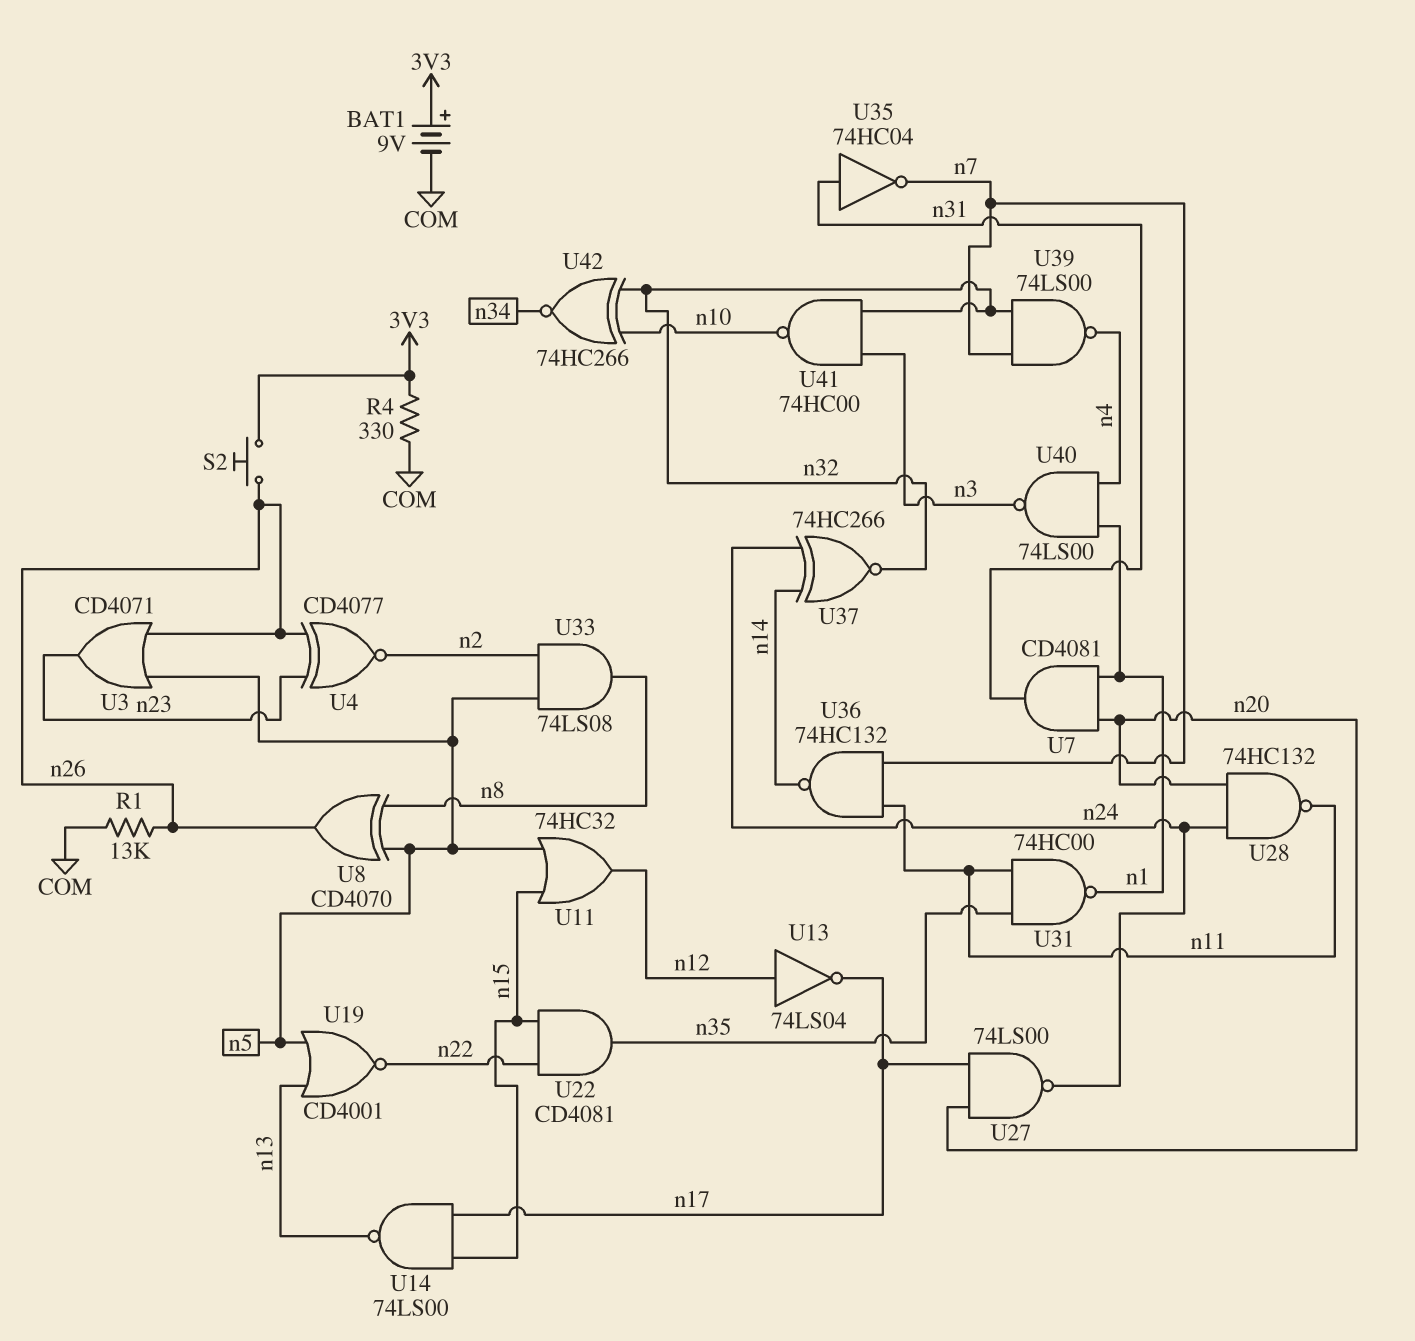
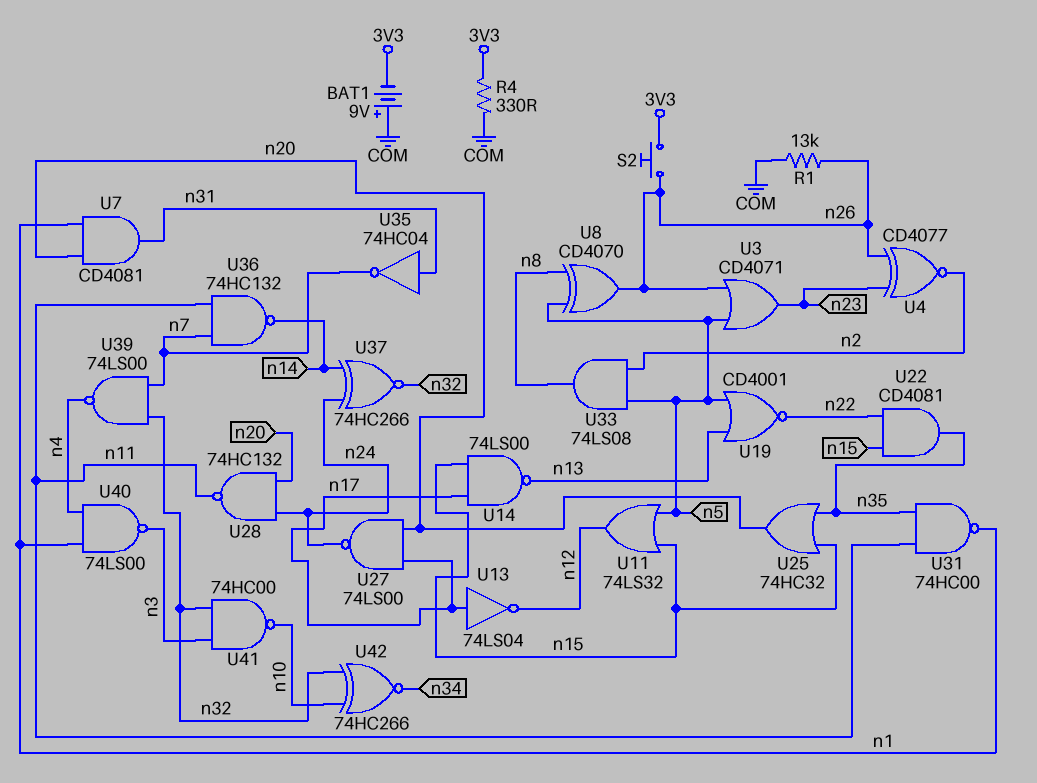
BAT1: 9V (plus 3V3, minus COM) -> 9V (plus COM, minus 3V3)
U11: OR 74HC32 (in n5, in n15, out n12) -> OR 74LS32 (in n5, in n15, out n12)
U13: NOT 74LS04 (in n12, out n17) -> NOT 74LS04 (in n17, out n12)
U25: none -> OR 74HC32 (in n15, in n35, out n20)

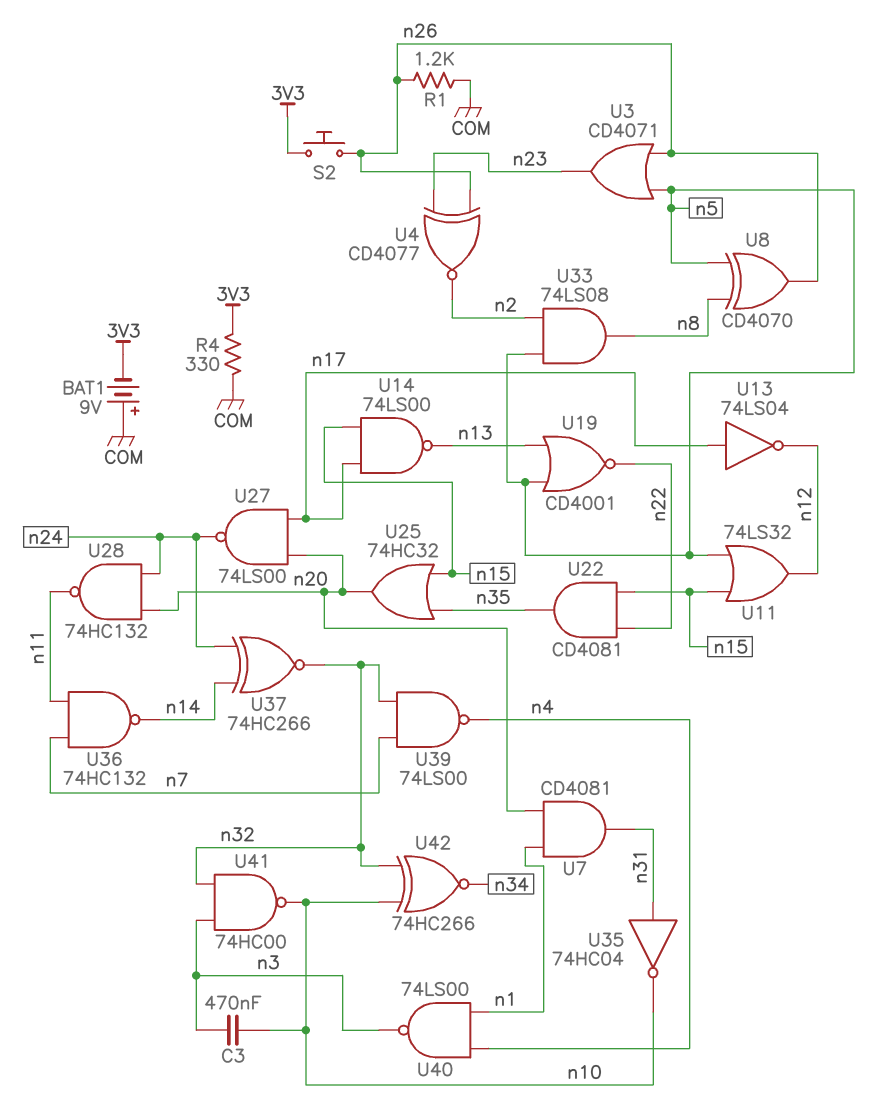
C3: none -> 470nF (n3, n10)
R1: 13k (COM, n26) -> 1.2k (COM, n26)
U31: NAND 74HC00 (in n11, in n35, out n1) -> none
U35: NOT 74HC04 (in n31, out n7) -> NOT 74HC04 (in n31, out n10)

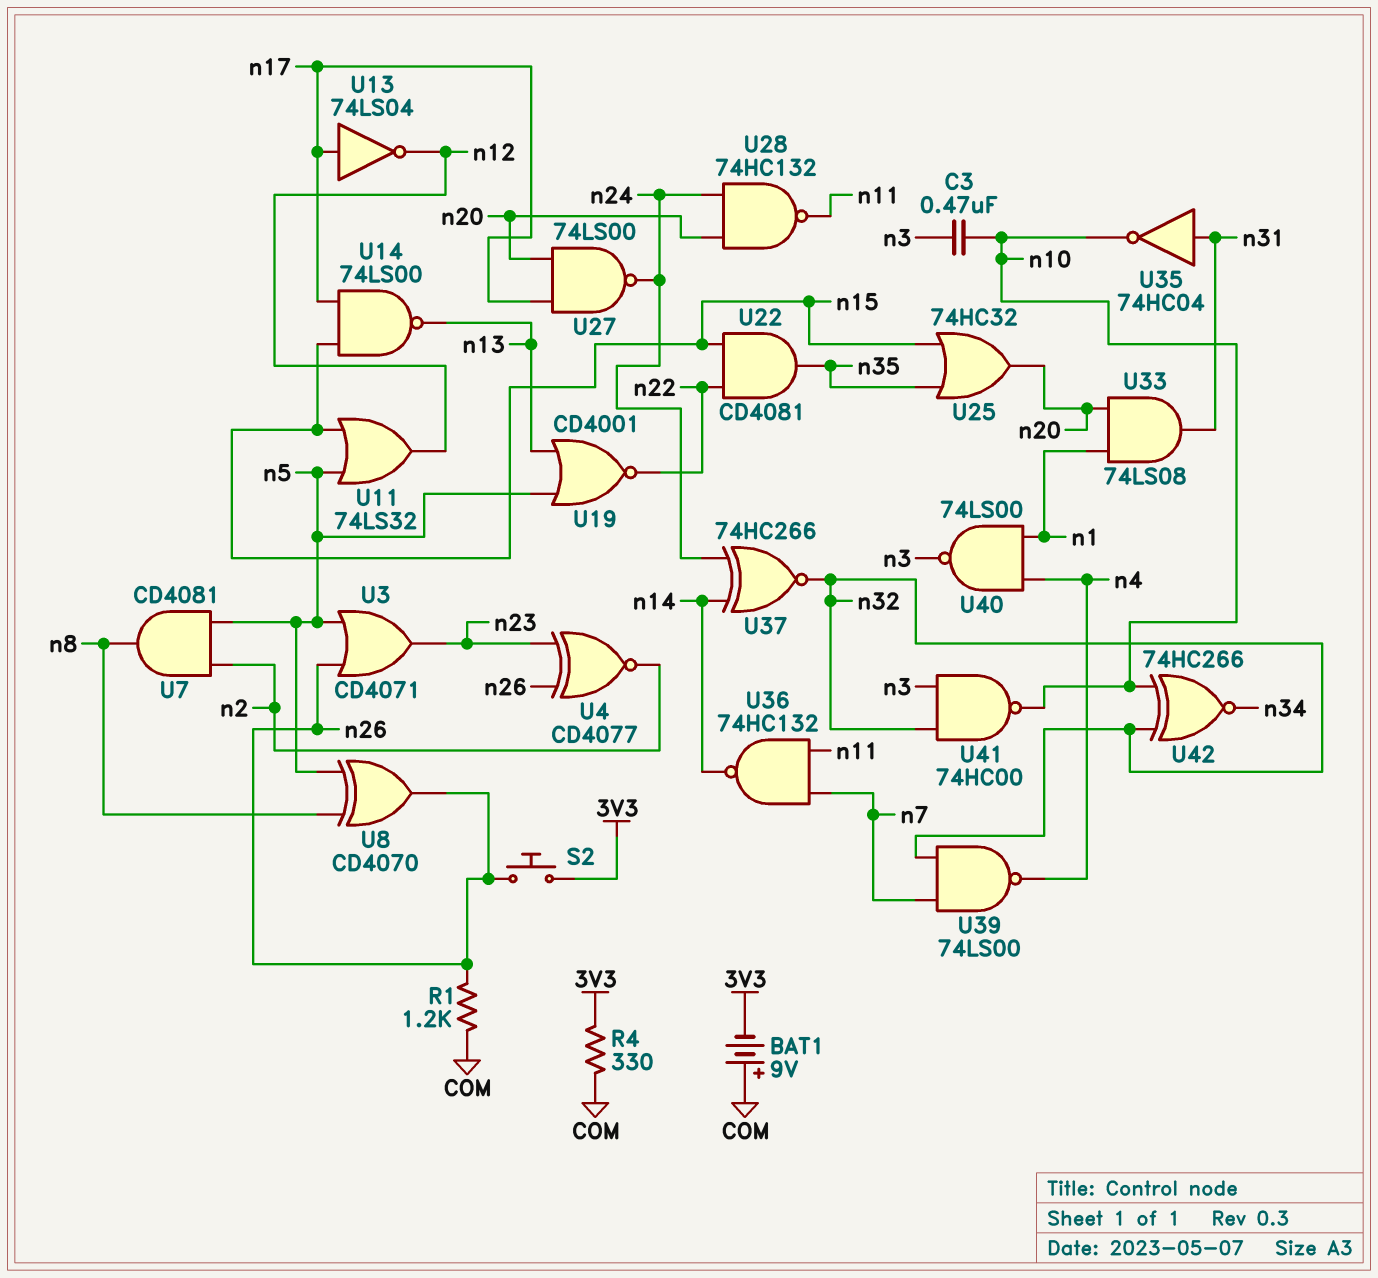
U7: AND CD4081 (in n1, in n20, out n31) -> AND CD4081 (in n2, in n5, out n8)
U33: AND 74LS08 (in n2, in n5, out n8) -> AND 74LS08 (in n1, in n20, out n31)

